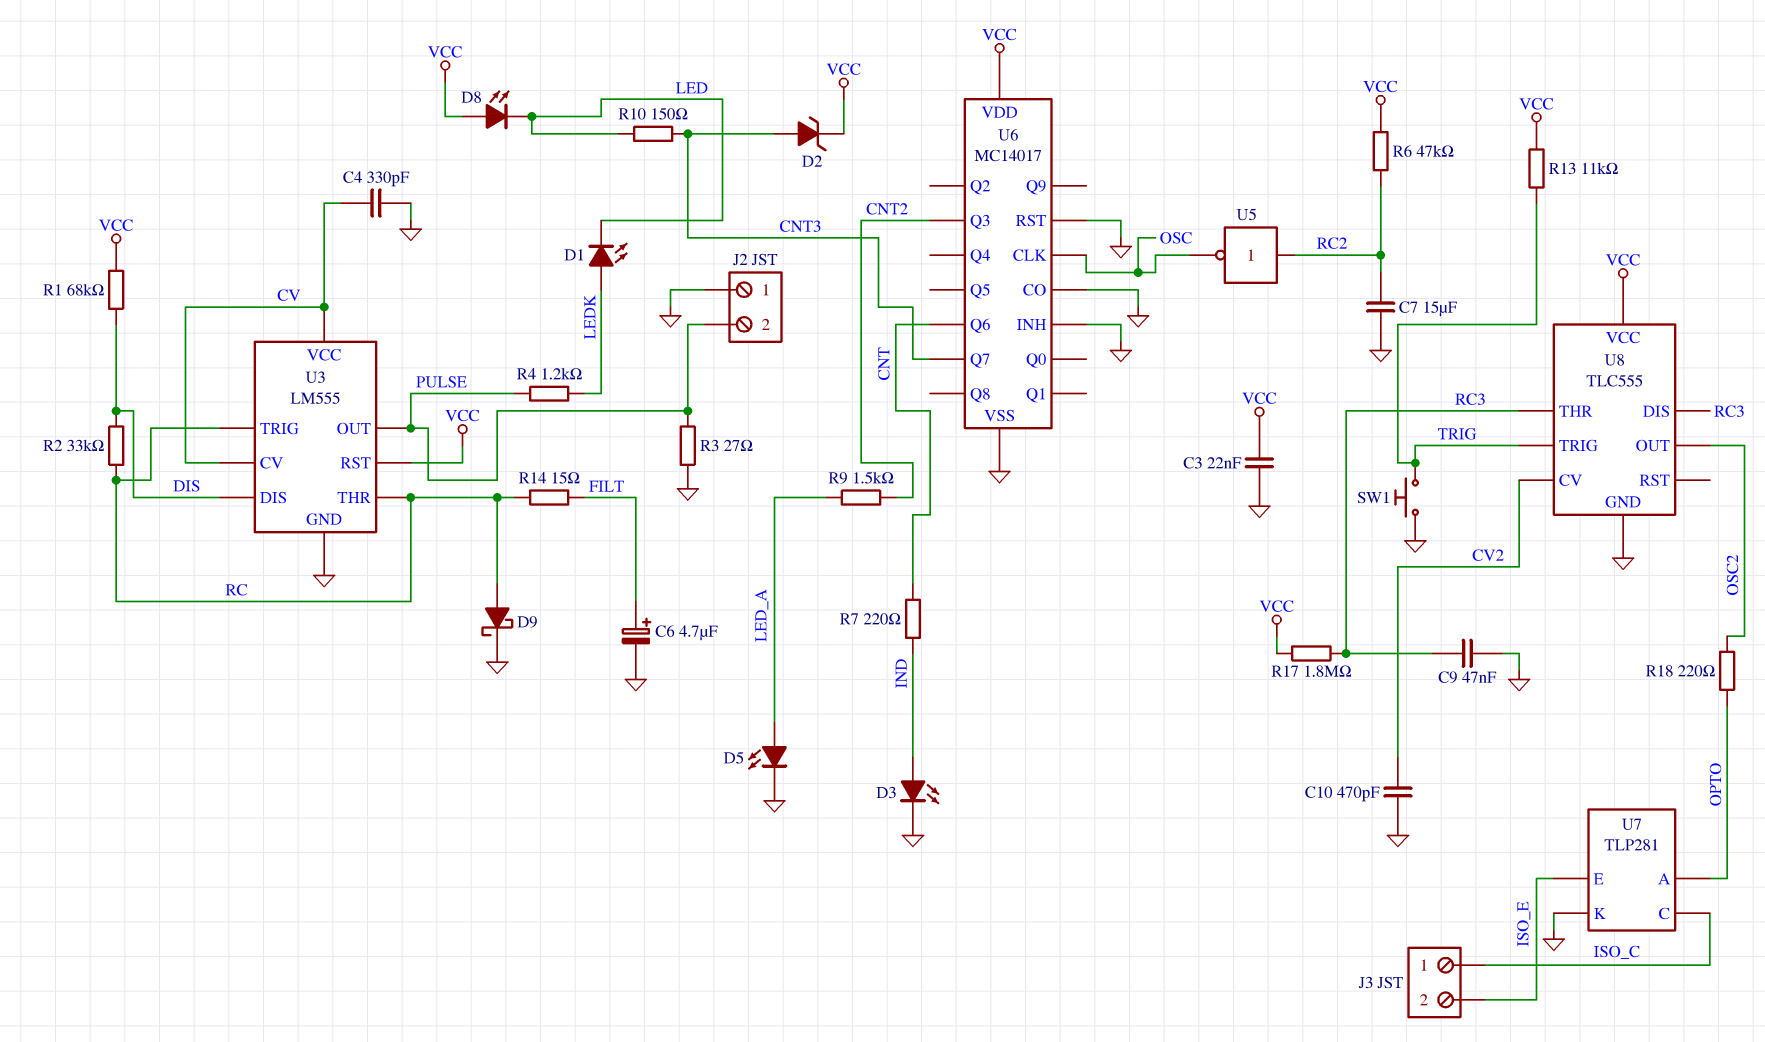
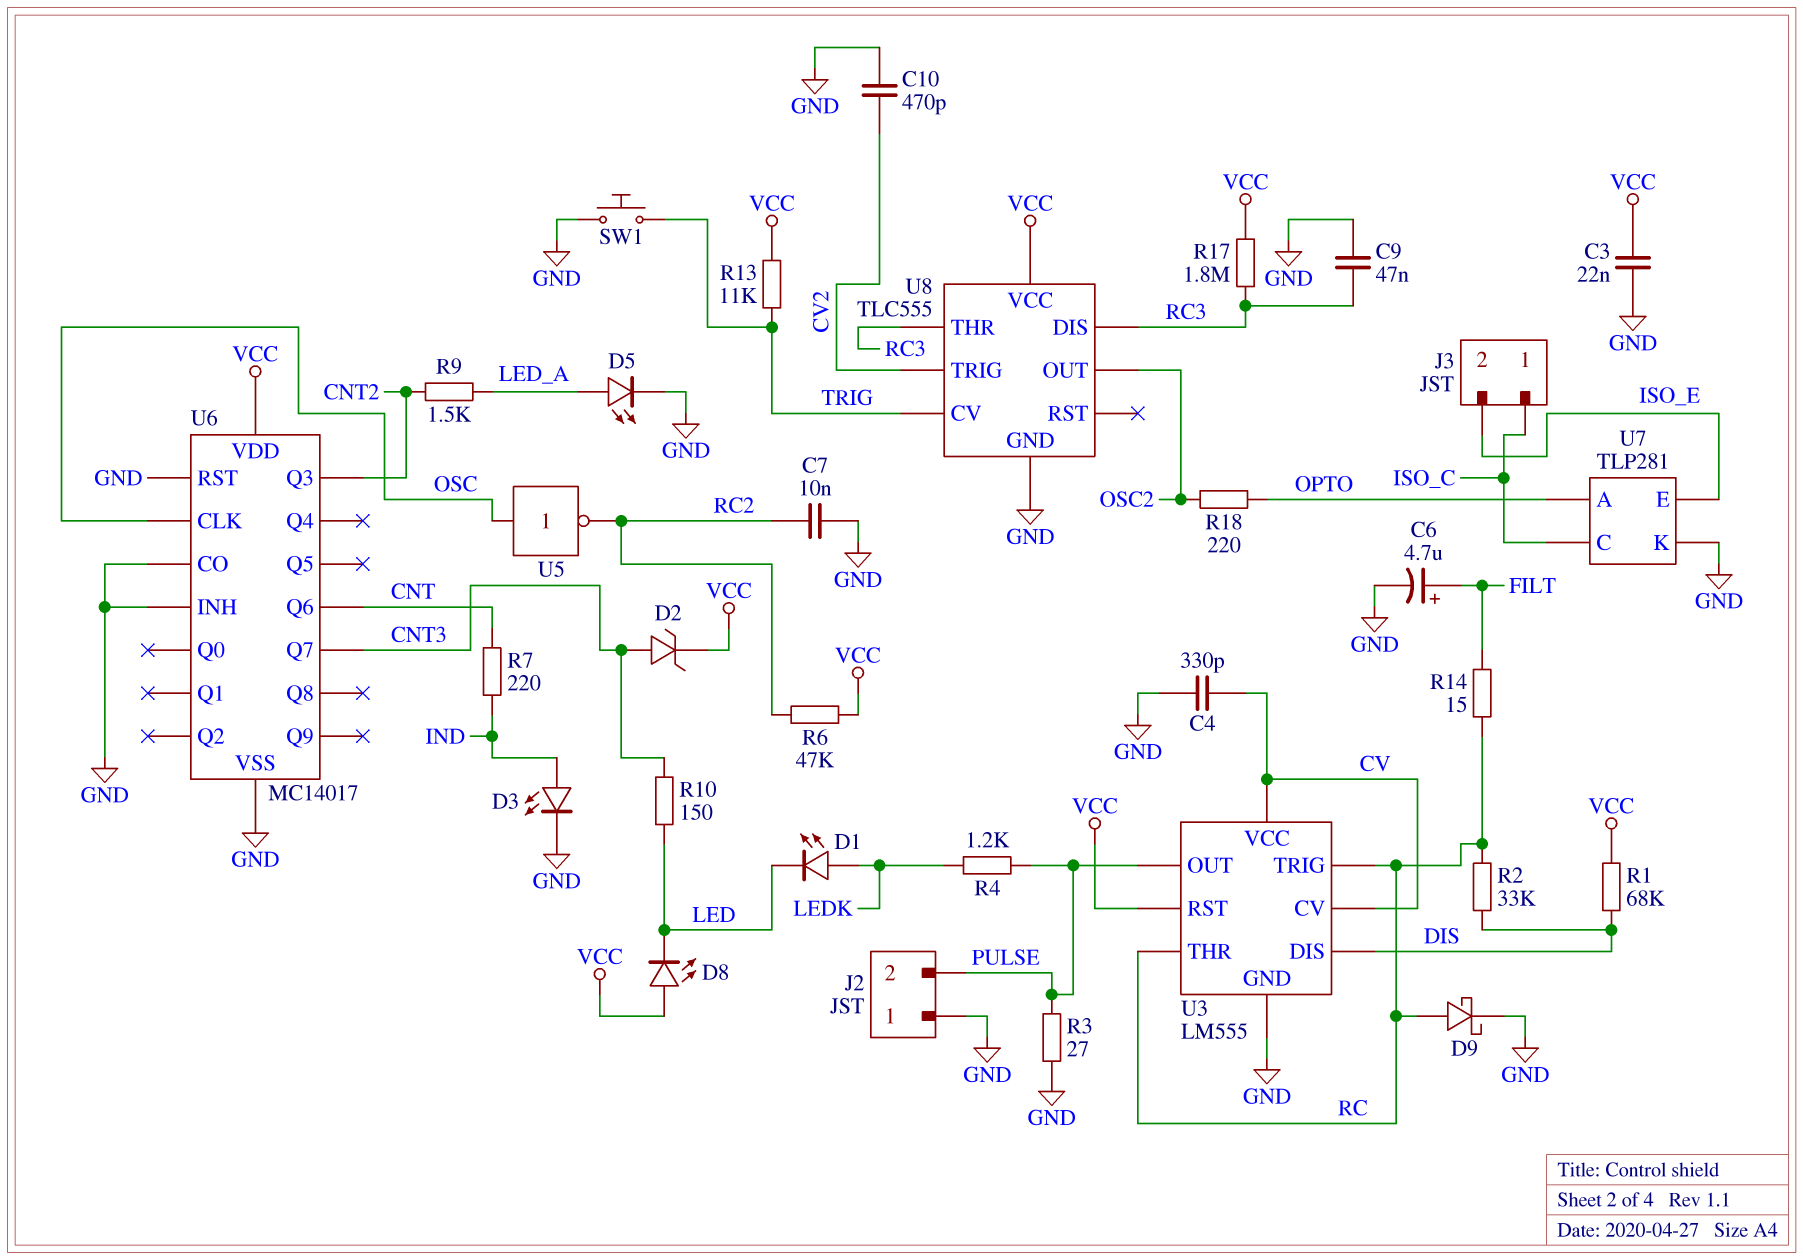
C7: 15uF (GND, RC2) -> 10nF (GND, RC2)
U5: NOT (in RC2, out OSC) -> NOT (in OSC, out RC2)
U8 pin CV: CV2 -> TRIG
U8 pin TRIG: TRIG -> CV2

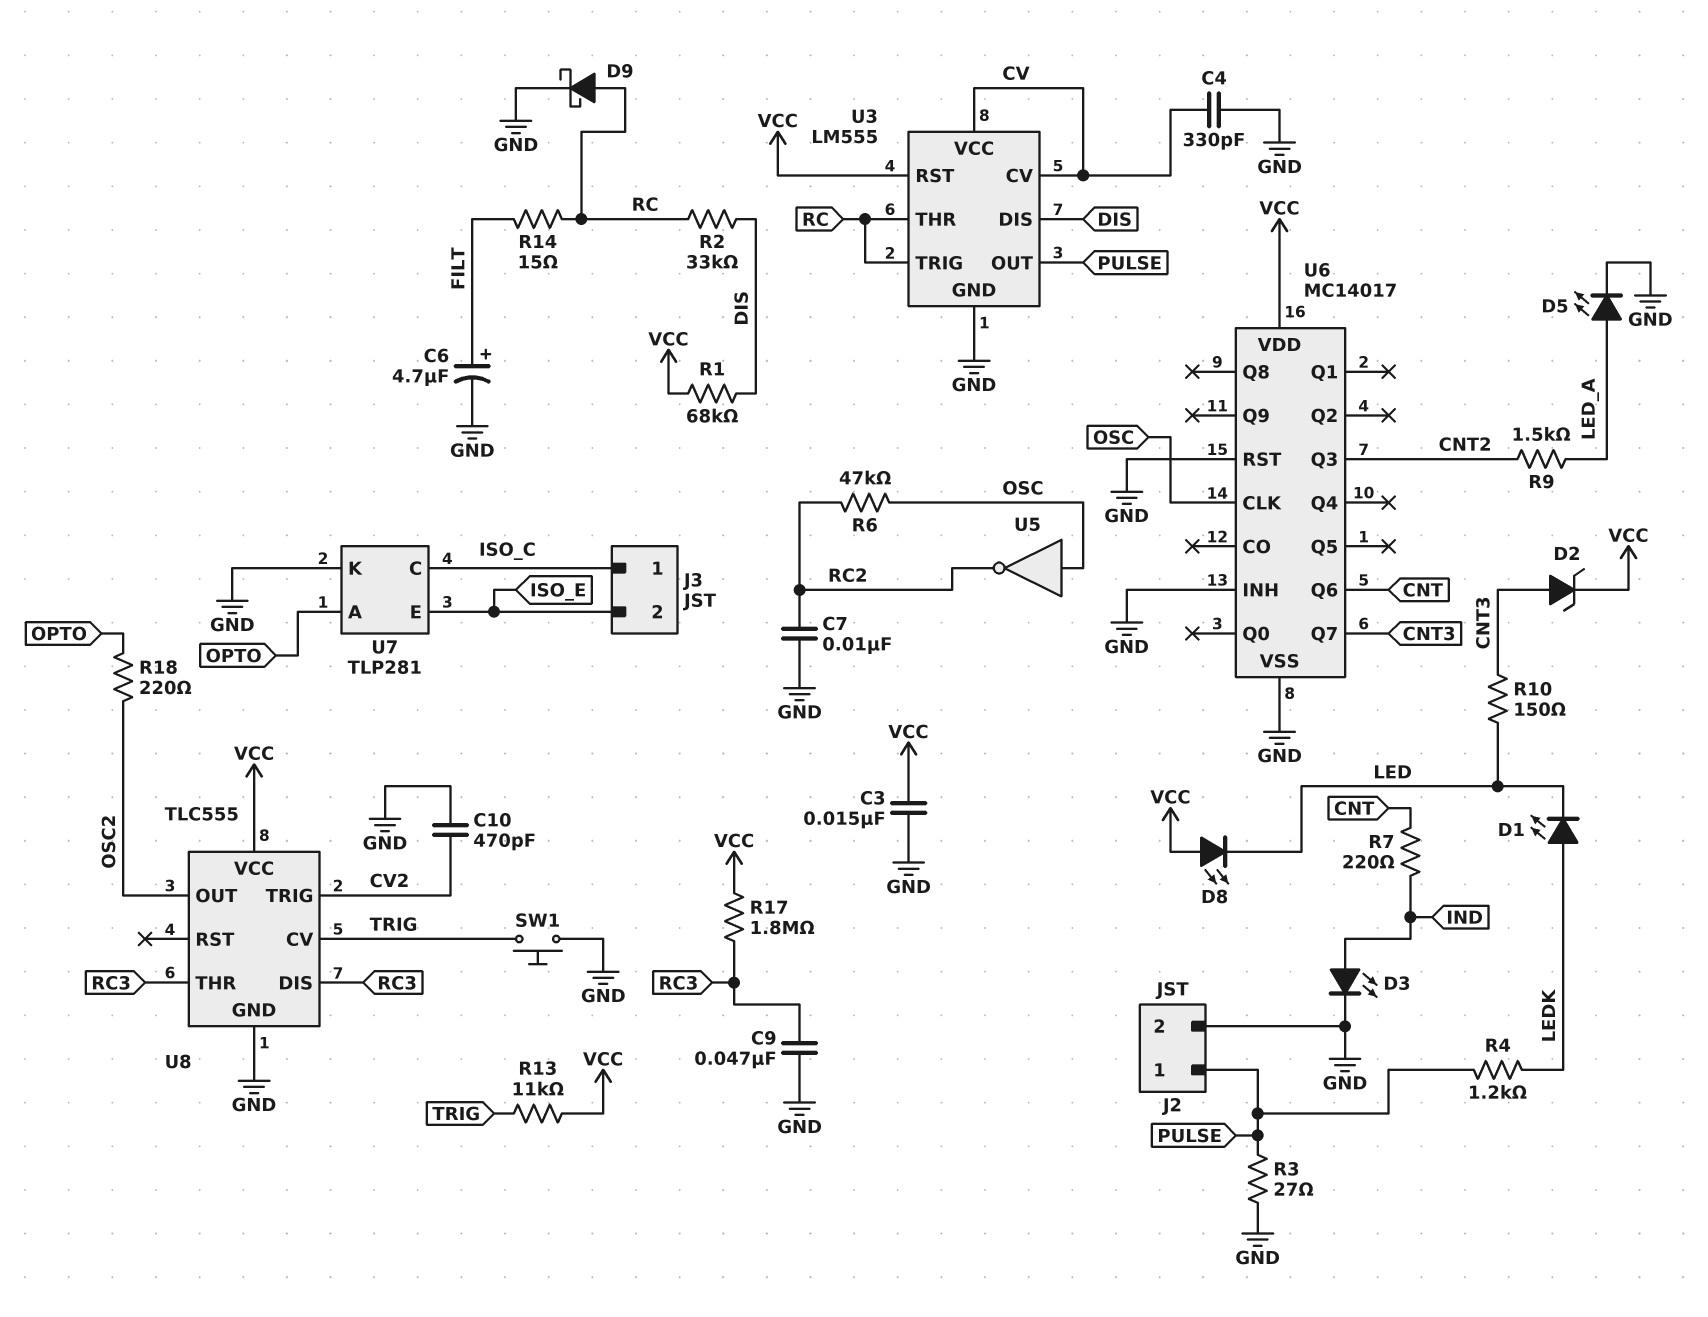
C3: 22nF (GND, VCC) -> 15nF (GND, VCC)
J2 pin 1: GND -> PULSE
J2 pin 2: PULSE -> GND
R6: 47k (RC2, VCC) -> 47k (OSC, RC2)
U6 pin CO: GND -> none

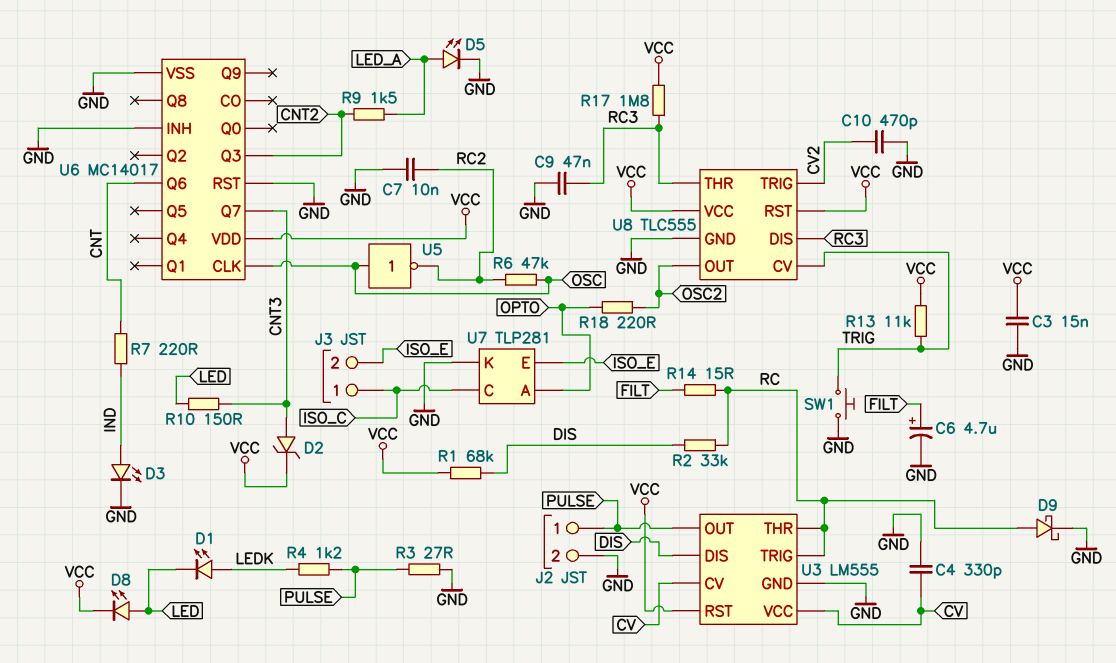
D8: LED (A VCC, K LED) -> LED (A LED, K VCC)
U8 pin RST: none -> VCC

